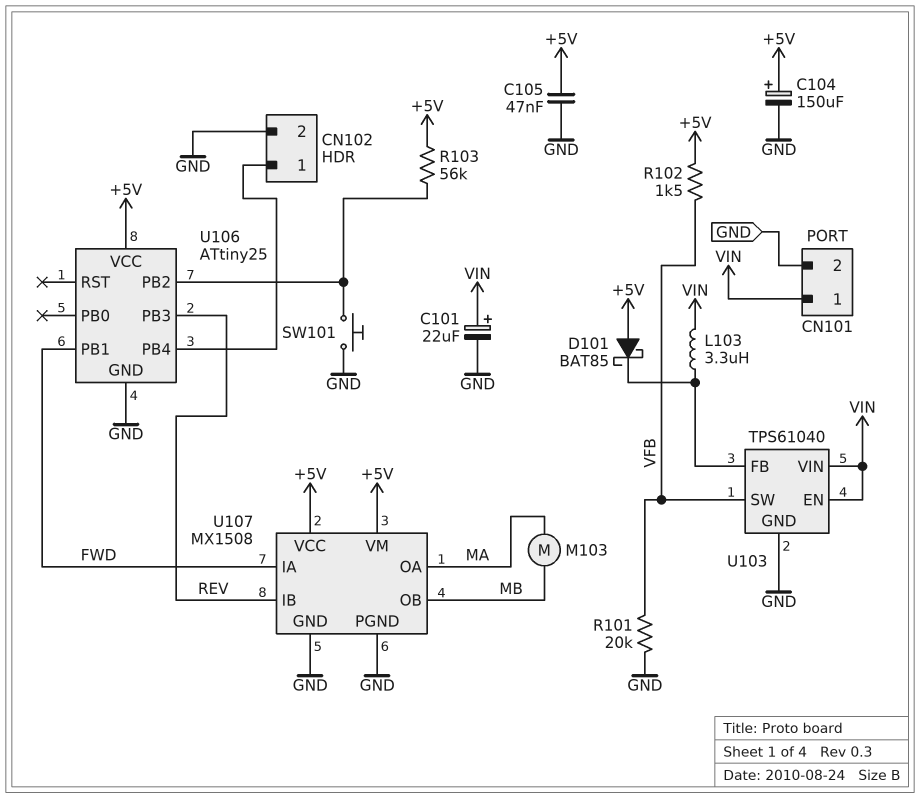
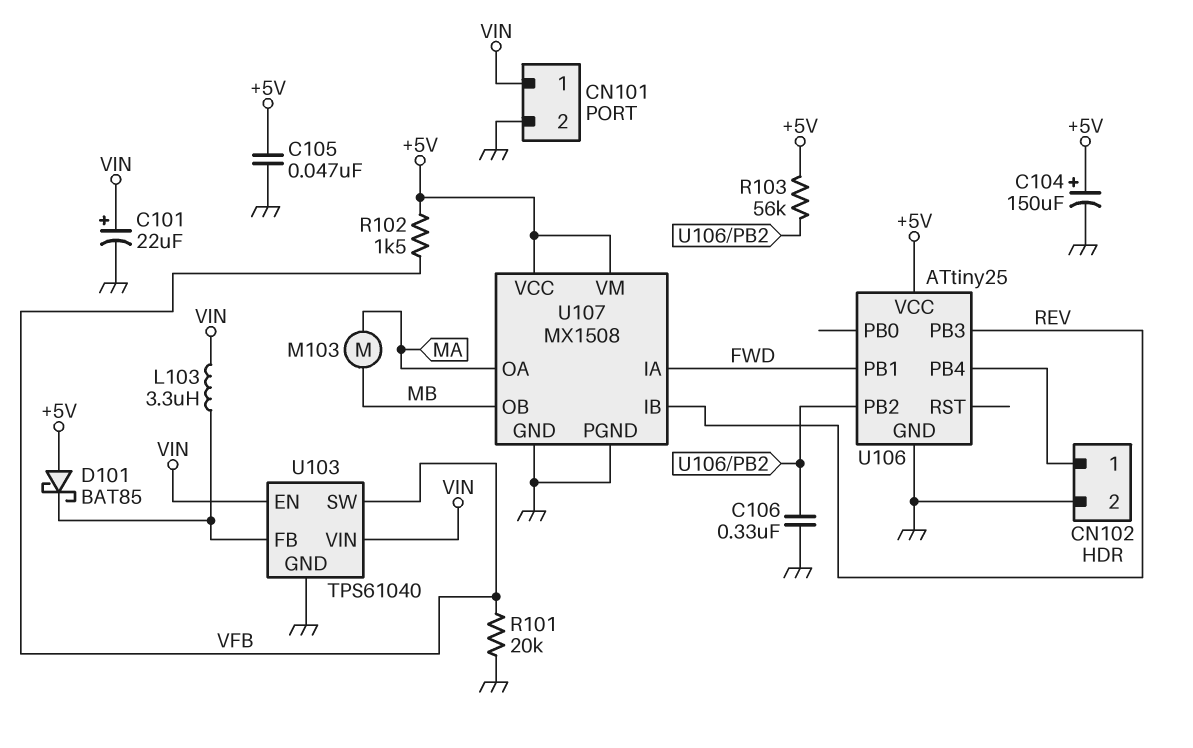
C106: none -> 330nF (GND, U106/PB2)
SW101: button (GND, U106/PB2) -> none

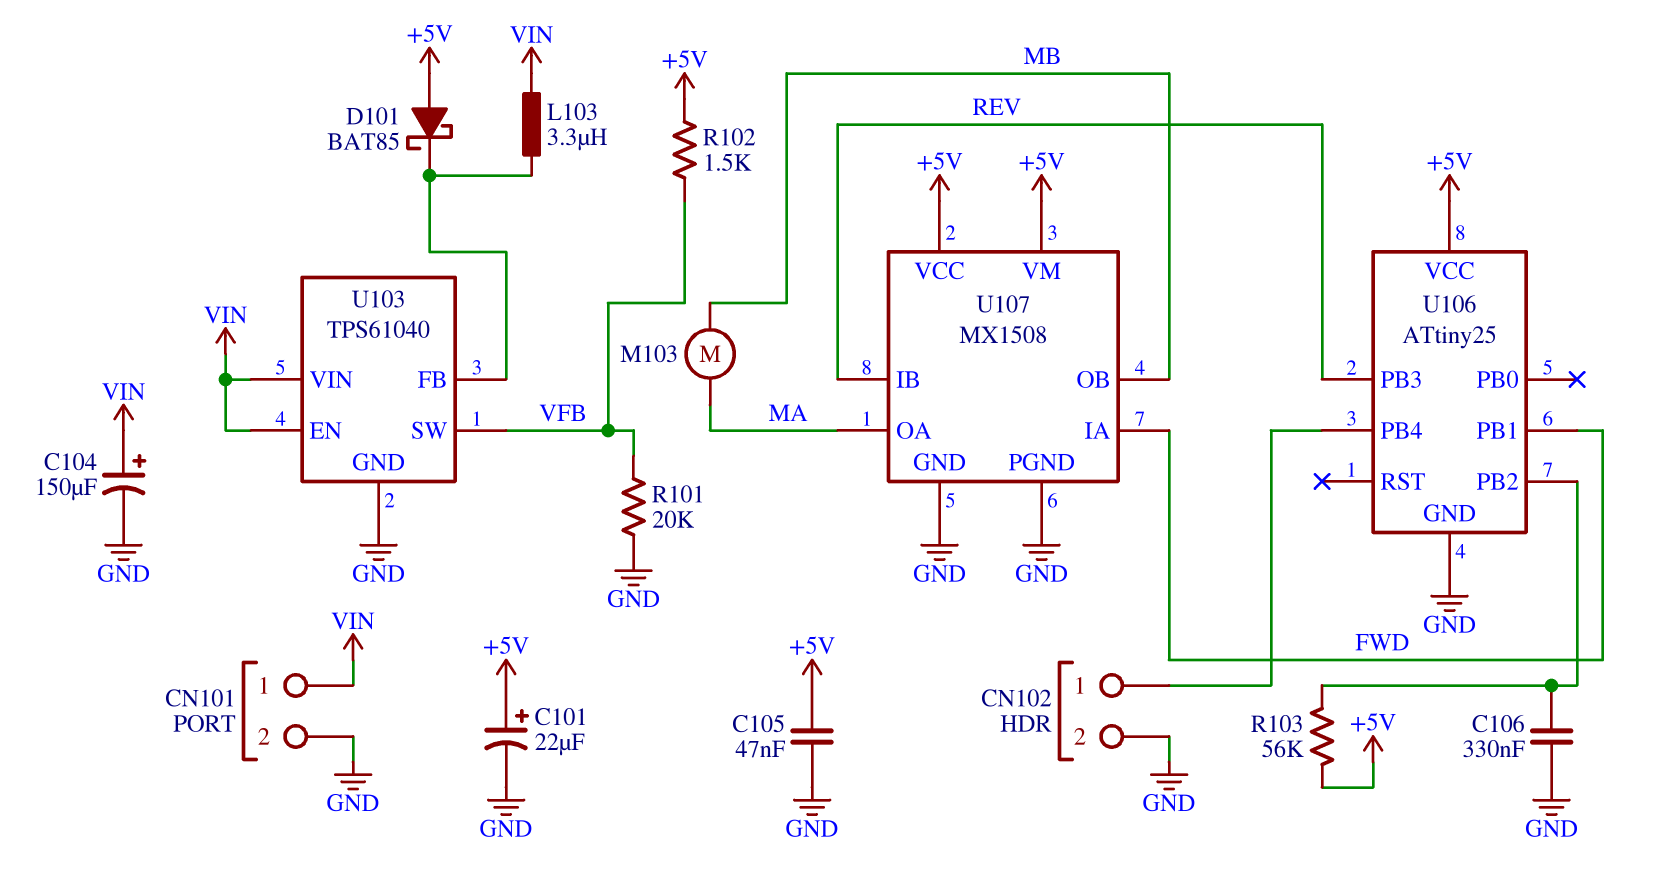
C101: 22uF (plus VIN, minus GND) -> 22uF (plus +5V, minus GND)
C104: 150uF (plus +5V, minus GND) -> 150uF (plus VIN, minus GND)

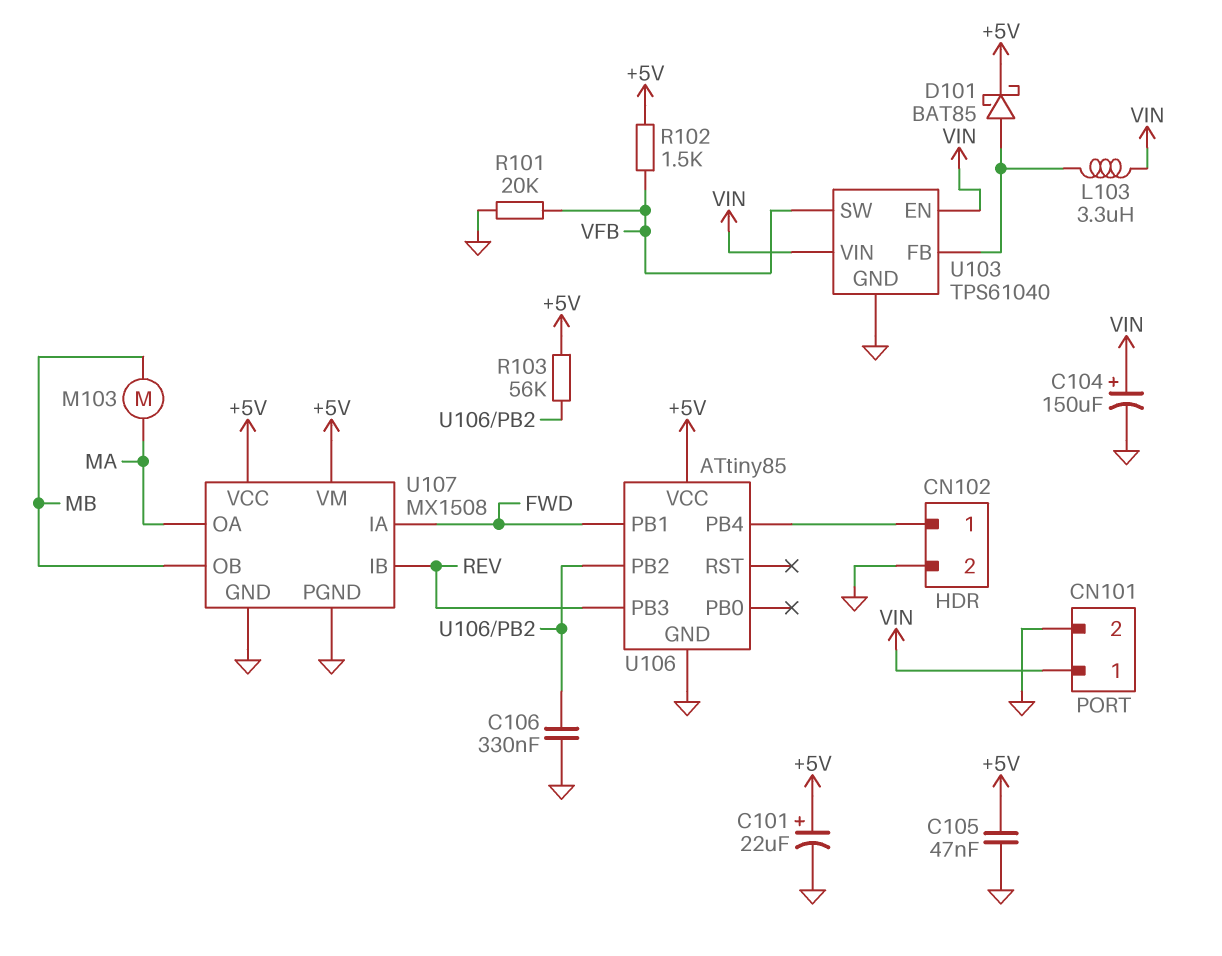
D101: schottky BAT85 (A +5V, K U103/FB) -> schottky BAT85 (A U103/FB, K +5V)
U106: ATtiny25 -> ATtiny85

